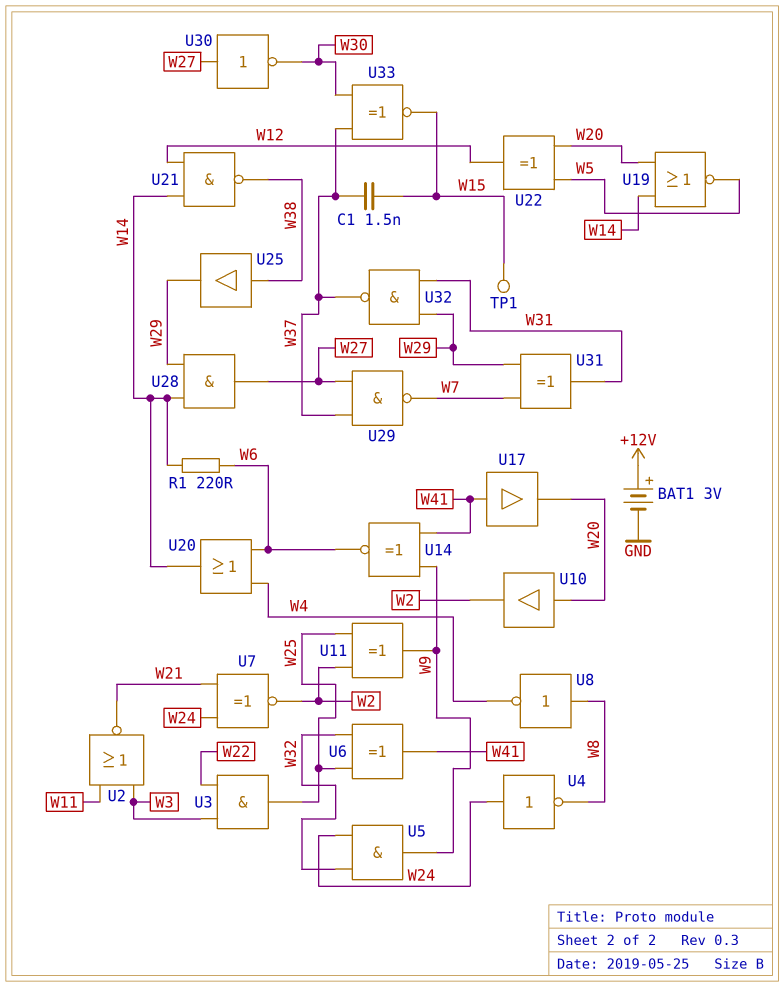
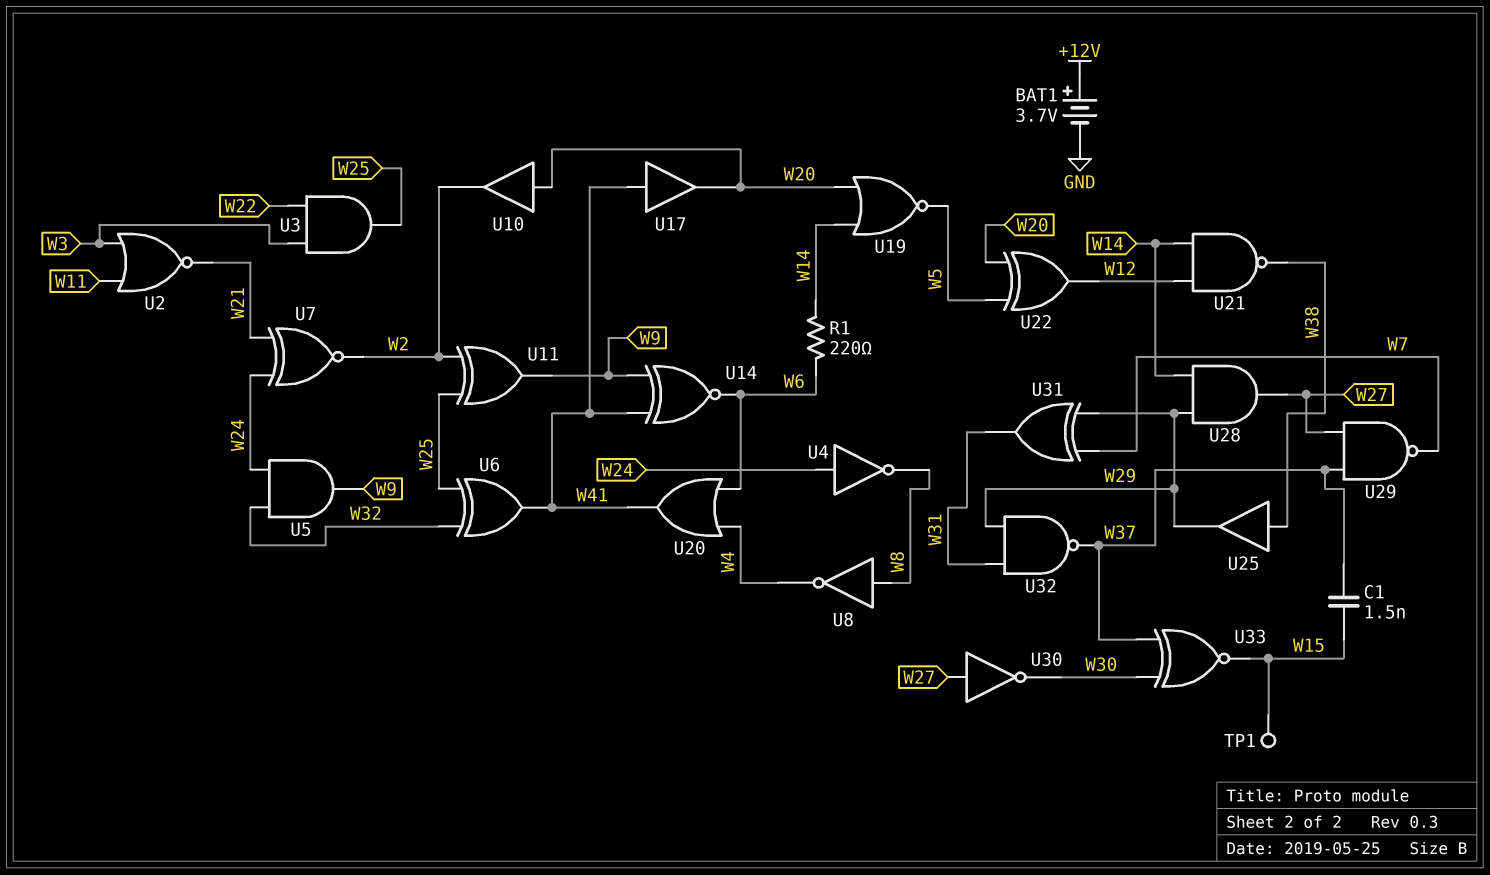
BAT1: 3V (plus +12V, minus GND) -> 3.7V (plus +12V, minus GND)
U20: OR (in W4, in W6, out W14) -> OR (in W4, in W6, out W41)

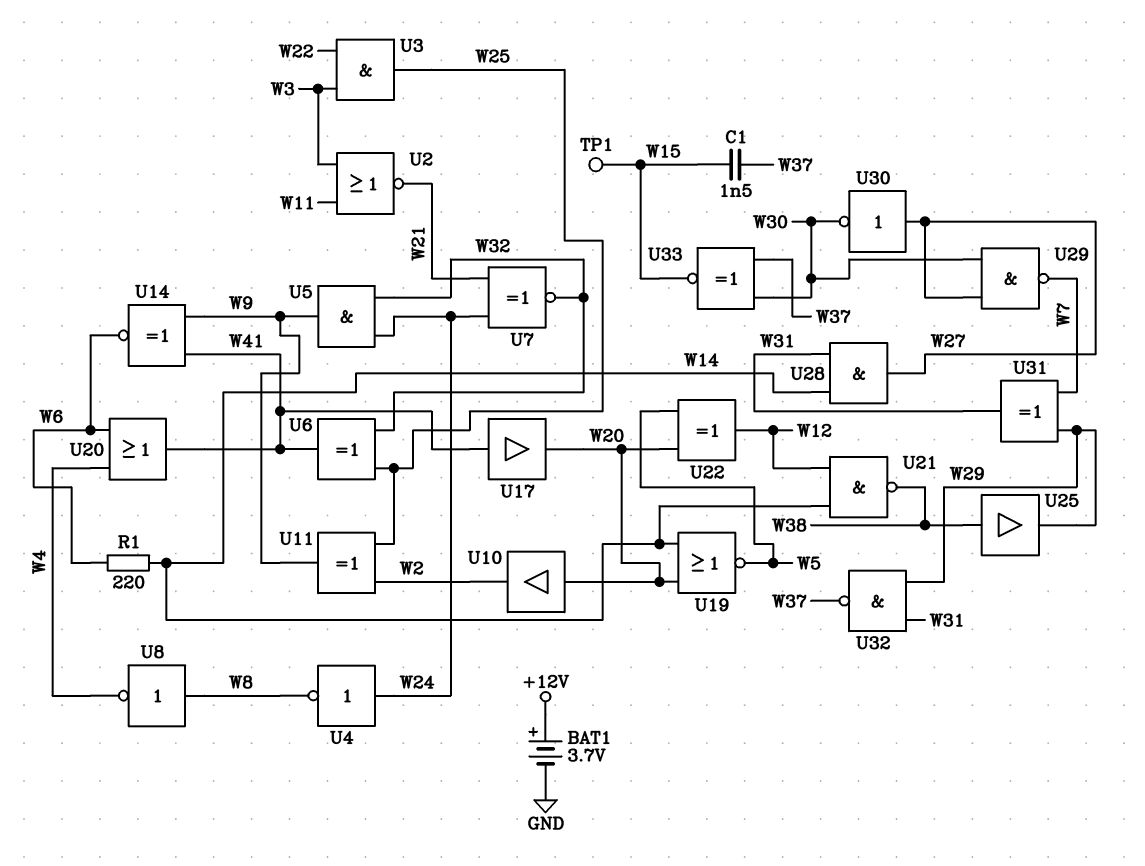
U7: XNOR (in W21, in W24, out W2) -> XNOR (in W21, in W24, out W32)
U28: AND (in W14, in W29, out W27) -> AND (in W14, in W31, out W27)
U29: NAND (in W27, in W37, out W7) -> NAND (in W27, in W30, out W7)

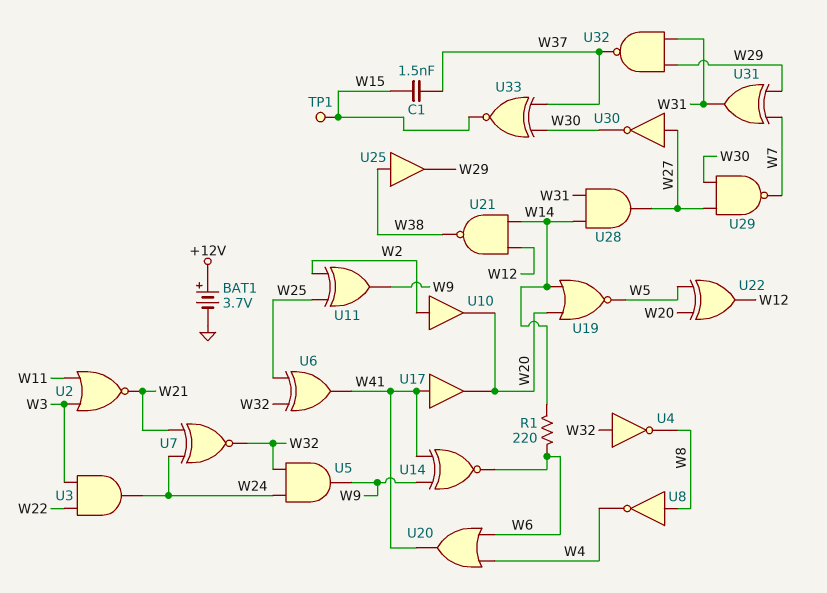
U3: AND (in W3, in W22, out W25) -> AND (in W3, in W22, out W24)
U4: NOT (in W24, out W8) -> NOT (in W32, out W8)
U10: buffer (in W20, out W2) -> buffer (in W2, out W20)

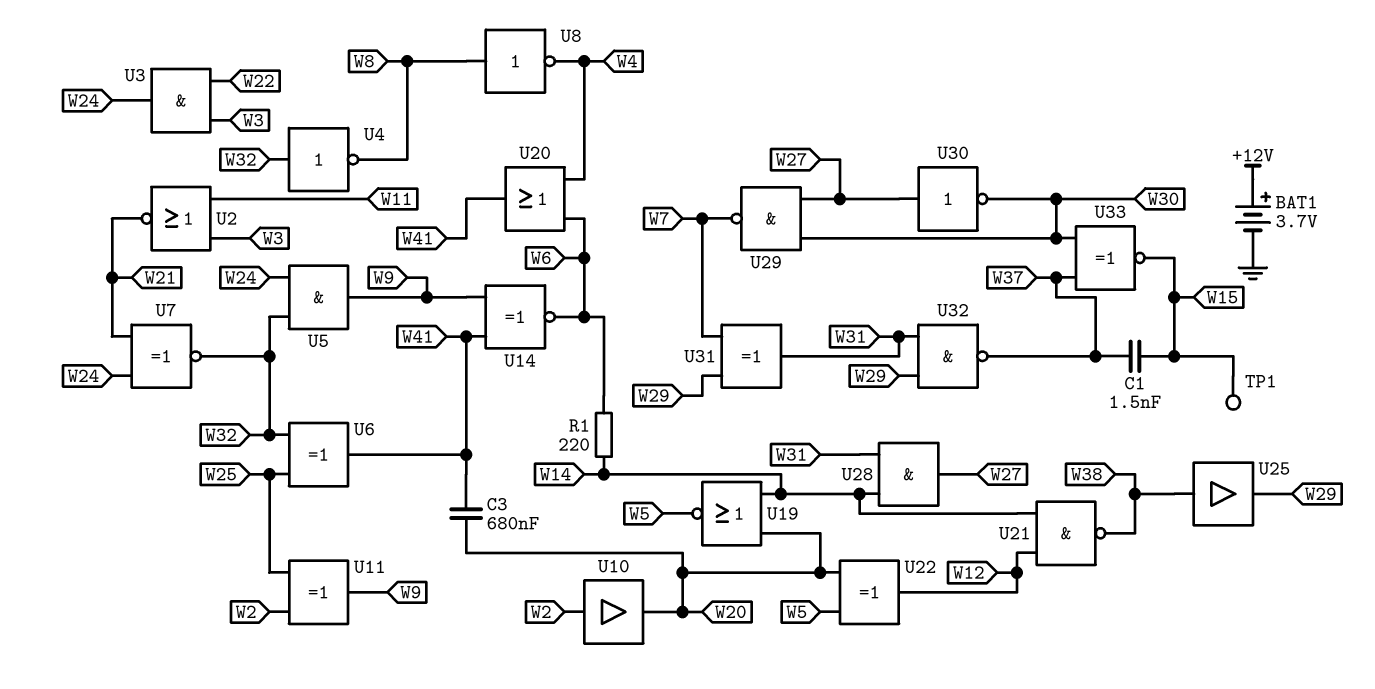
C3: none -> 680nF (W20, W41)
U17: buffer (in W41, out W20) -> none

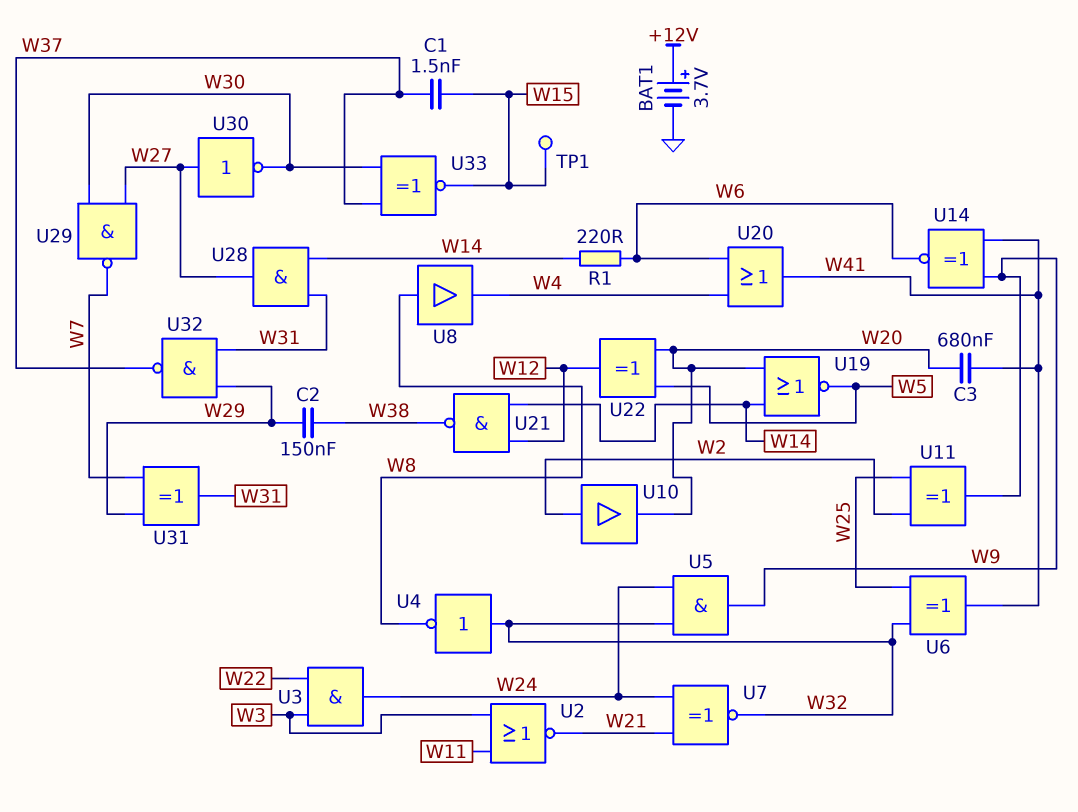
C2: none -> 150nF (W29, W38)
U8: NOT (in W8, out W4) -> buffer (in W8, out W4)
U25: buffer (in W38, out W29) -> none

